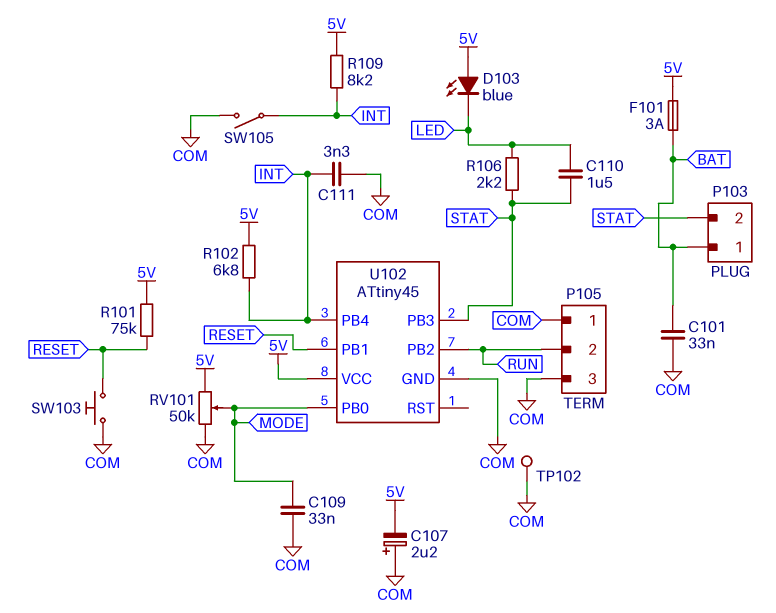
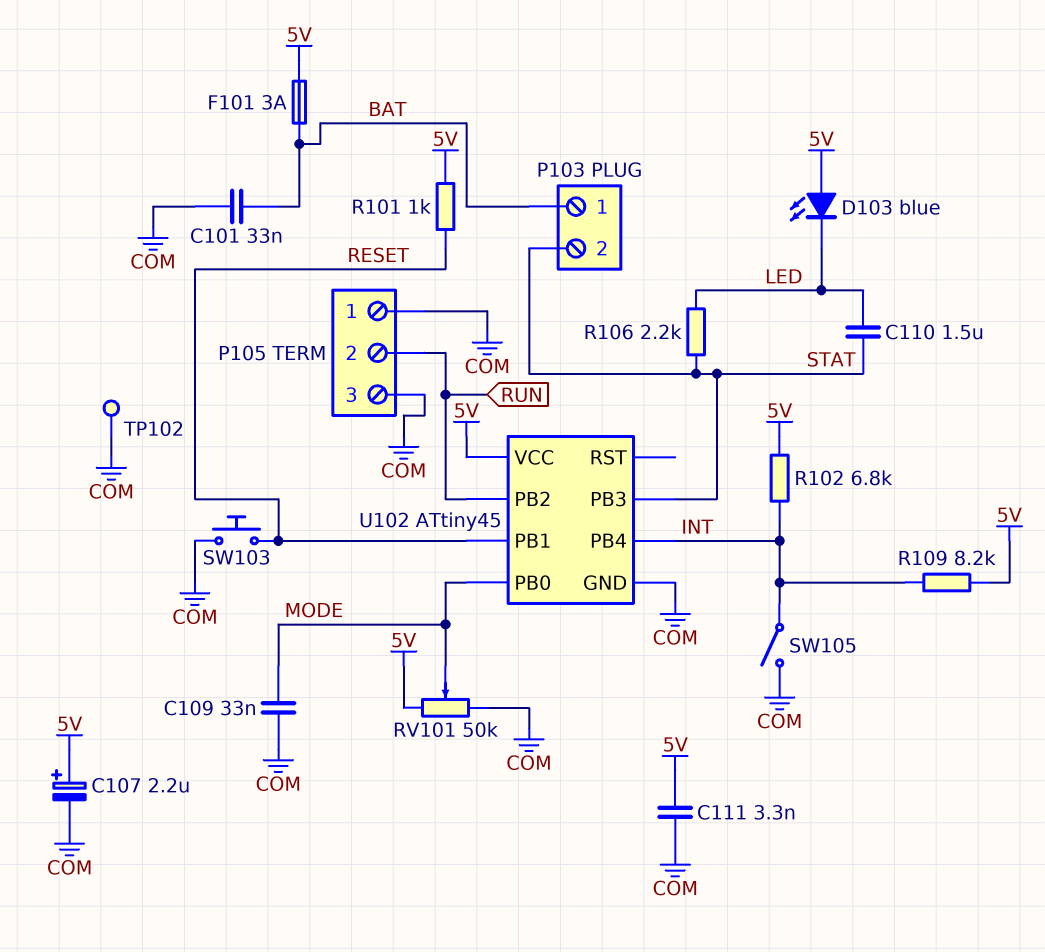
C107: 2.2uF (plus COM, minus 5V) -> 2.2uF (plus 5V, minus COM)
C111: 3.3nF (COM, INT) -> 3.3nF (5V, COM)
R101: 75k (5V, RESET) -> 1k (5V, RESET)

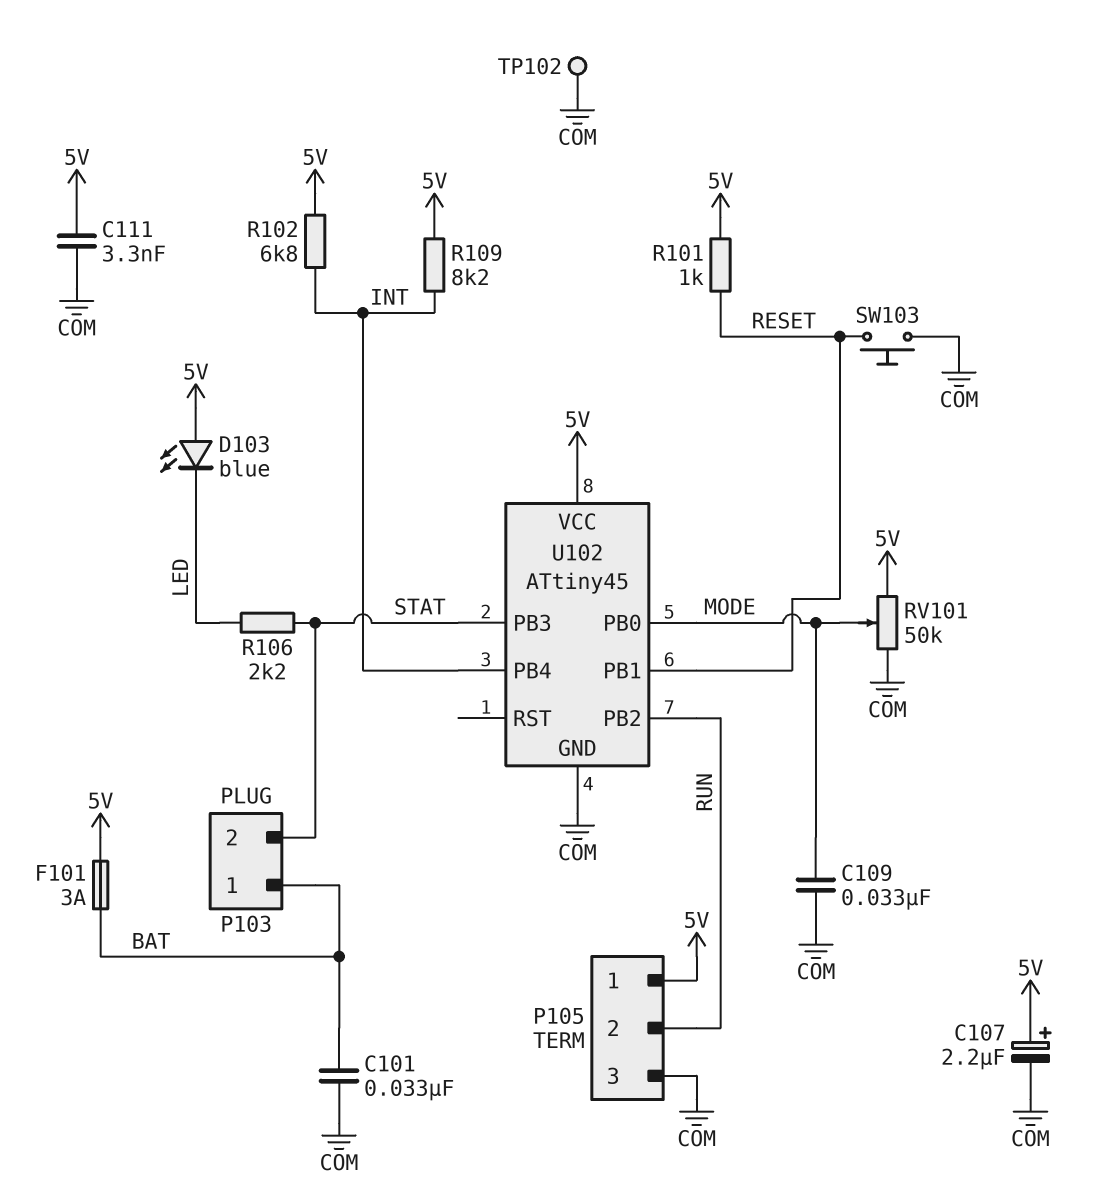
C110: 1.5uF (LED, STAT) -> none
P105 pin 1: COM -> 5V
SW105: switch (COM, INT) -> none

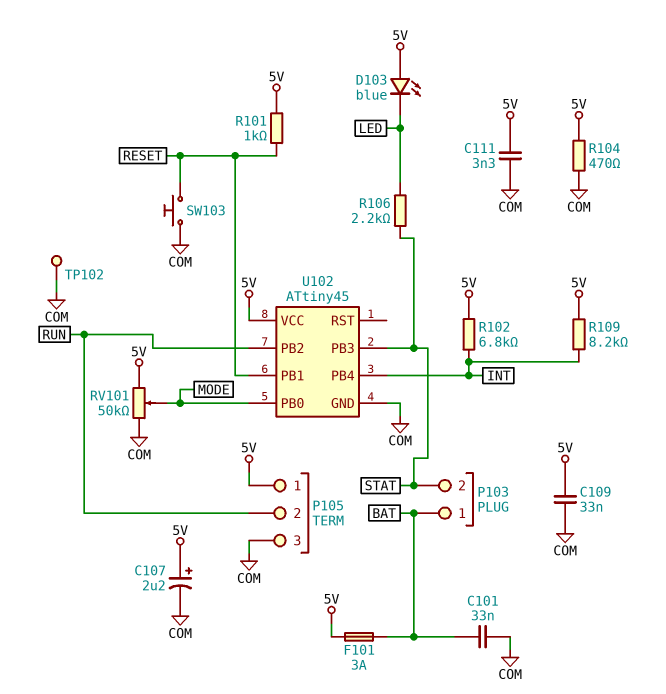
C109: 33nF (COM, MODE) -> 33nF (5V, COM)
R104: none -> 470 (5V, COM)

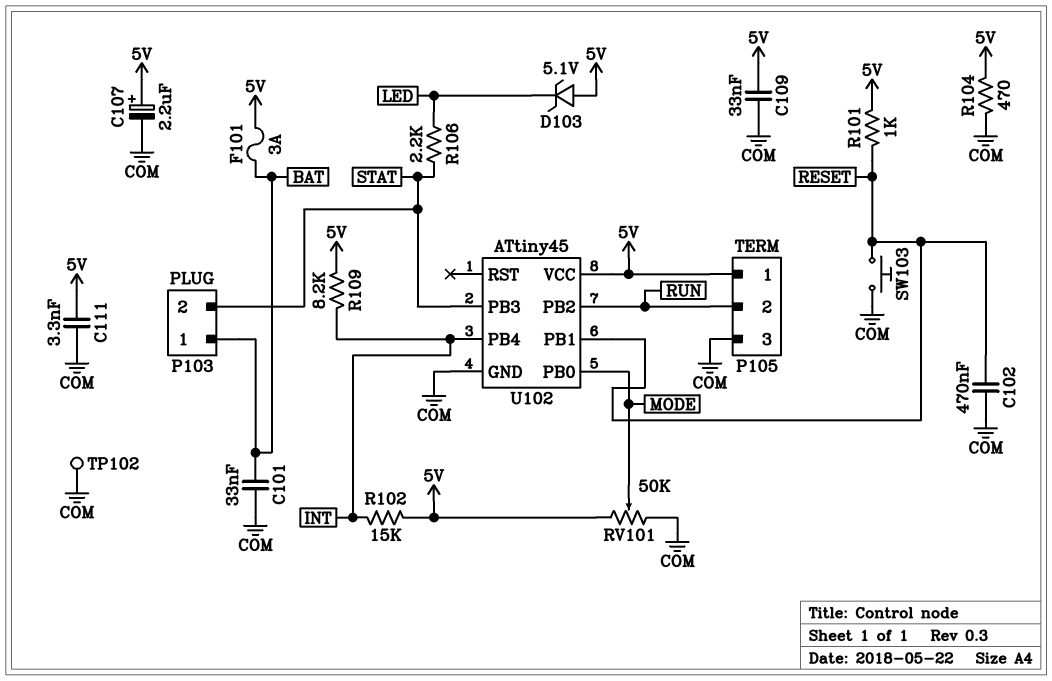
C102: none -> 470nF (COM, RESET)
D103: LED blue (A 5V, K LED) -> zener 5.1V (A 5V, K LED)
R102: 6.8k (5V, INT) -> 15k (5V, INT)

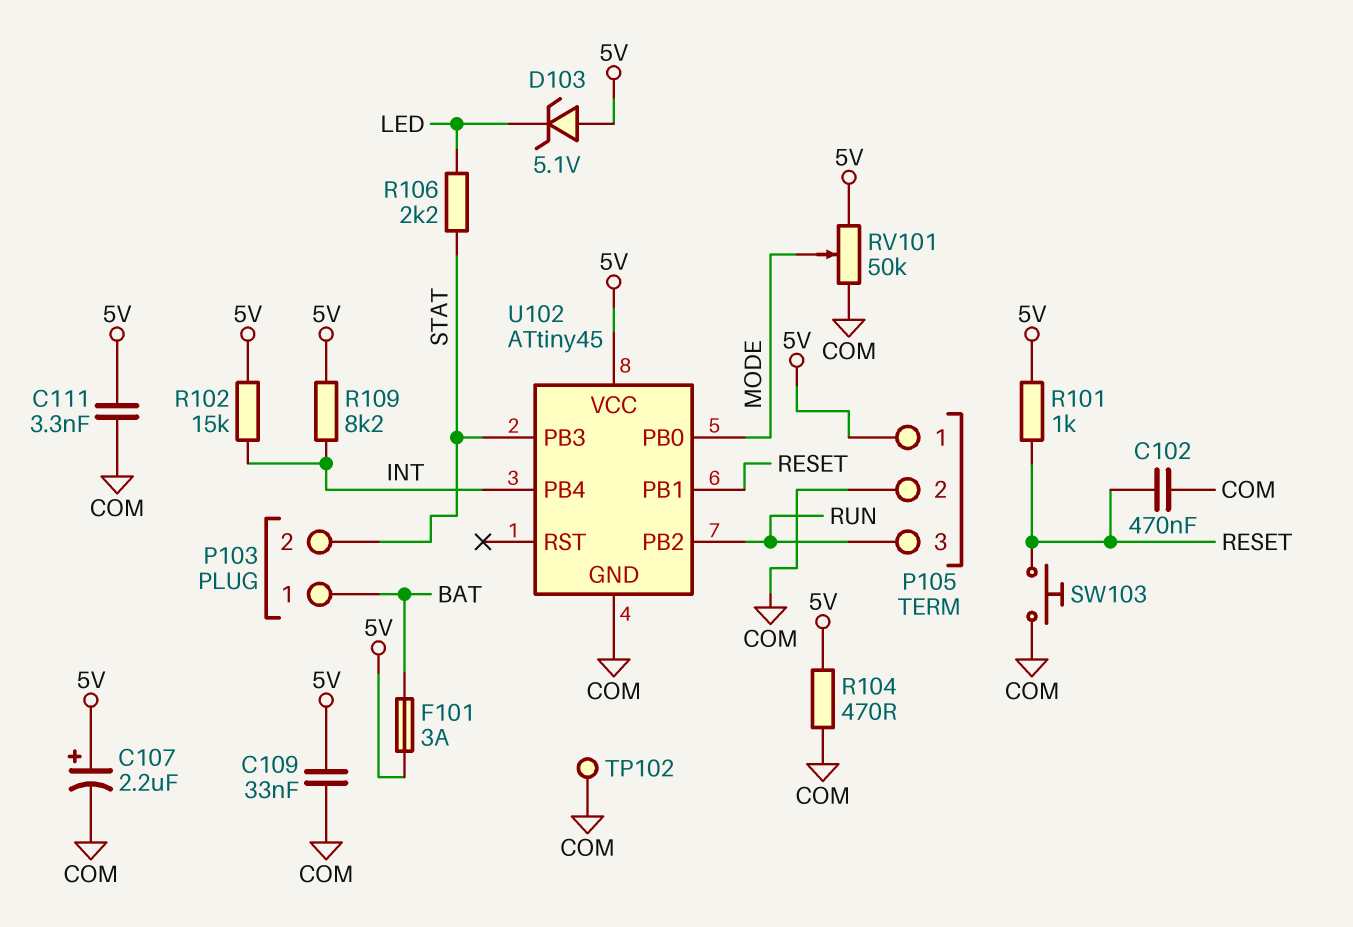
C101: 33nF (BAT, COM) -> none
P105 pin 2: RUN -> COM
P105 pin 3: COM -> RUN

